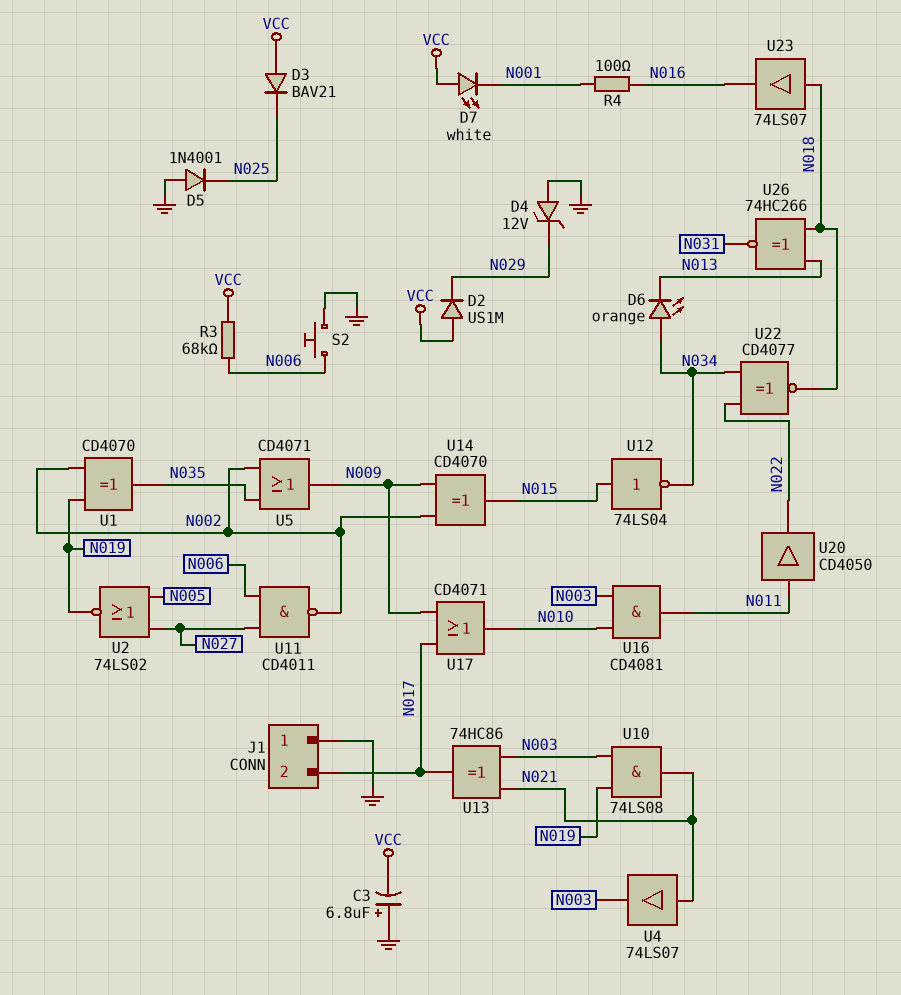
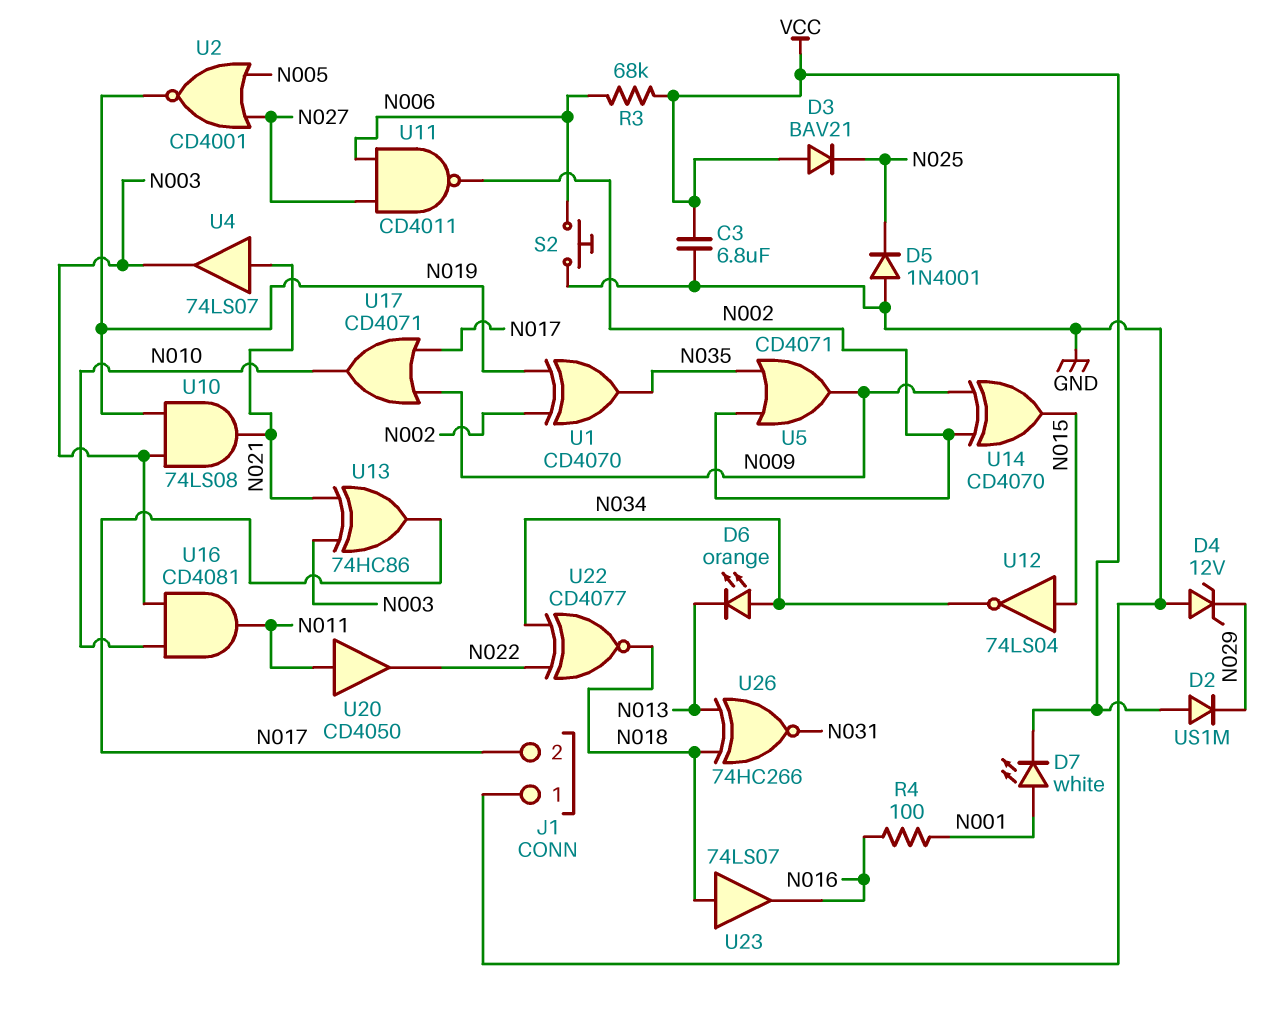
C3: 6.8uF (plus GND, minus VCC) -> 6.8uF (GND, VCC)
D7: LED white (A VCC, K N001) -> LED white (A N001, K VCC)
U2: NOR 74LS02 (in N005, in N027, out N019) -> NOR CD4001 (in N005, in N027, out N019)

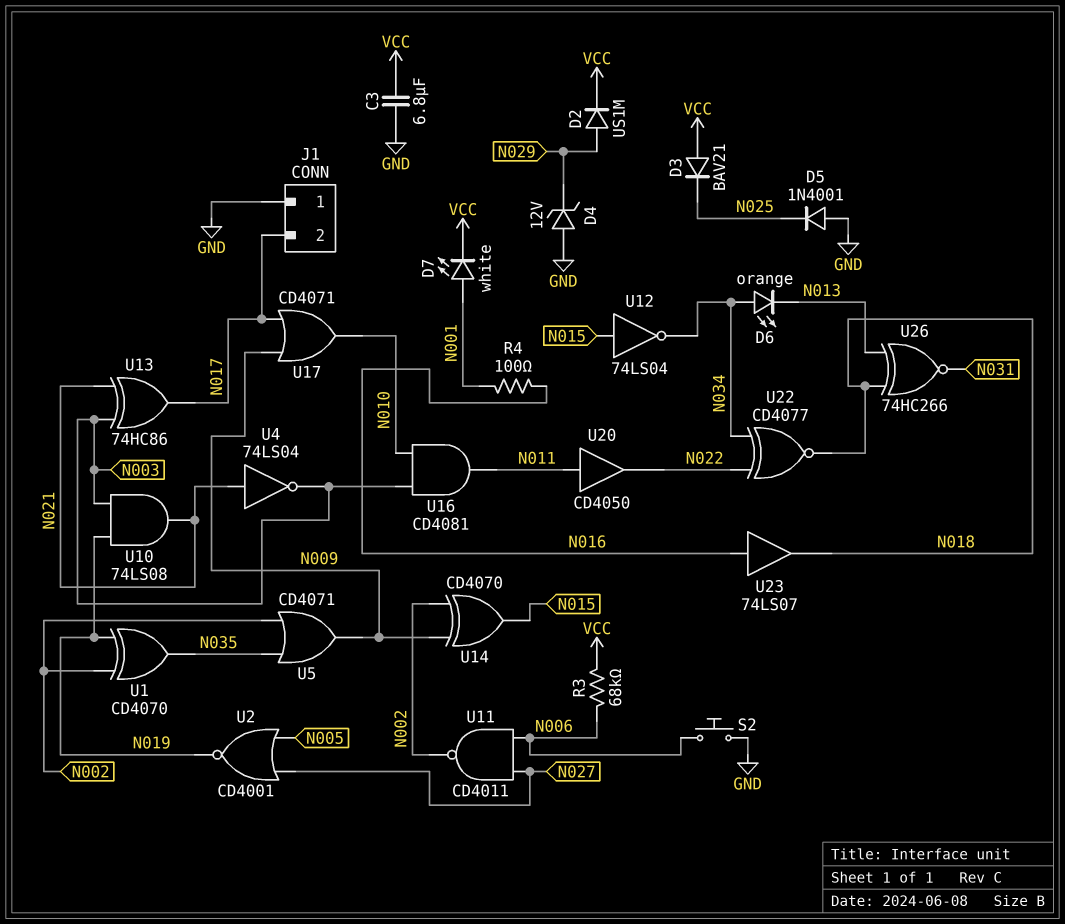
D2: diode US1M (A VCC, K N029) -> diode US1M (A N029, K VCC)
U4: buffer 74LS07 (in N021, out N003) -> NOT 74LS04 (in N021, out N003)
U23: buffer 74LS07 (in N018, out N016) -> buffer 74LS07 (in N016, out N018)

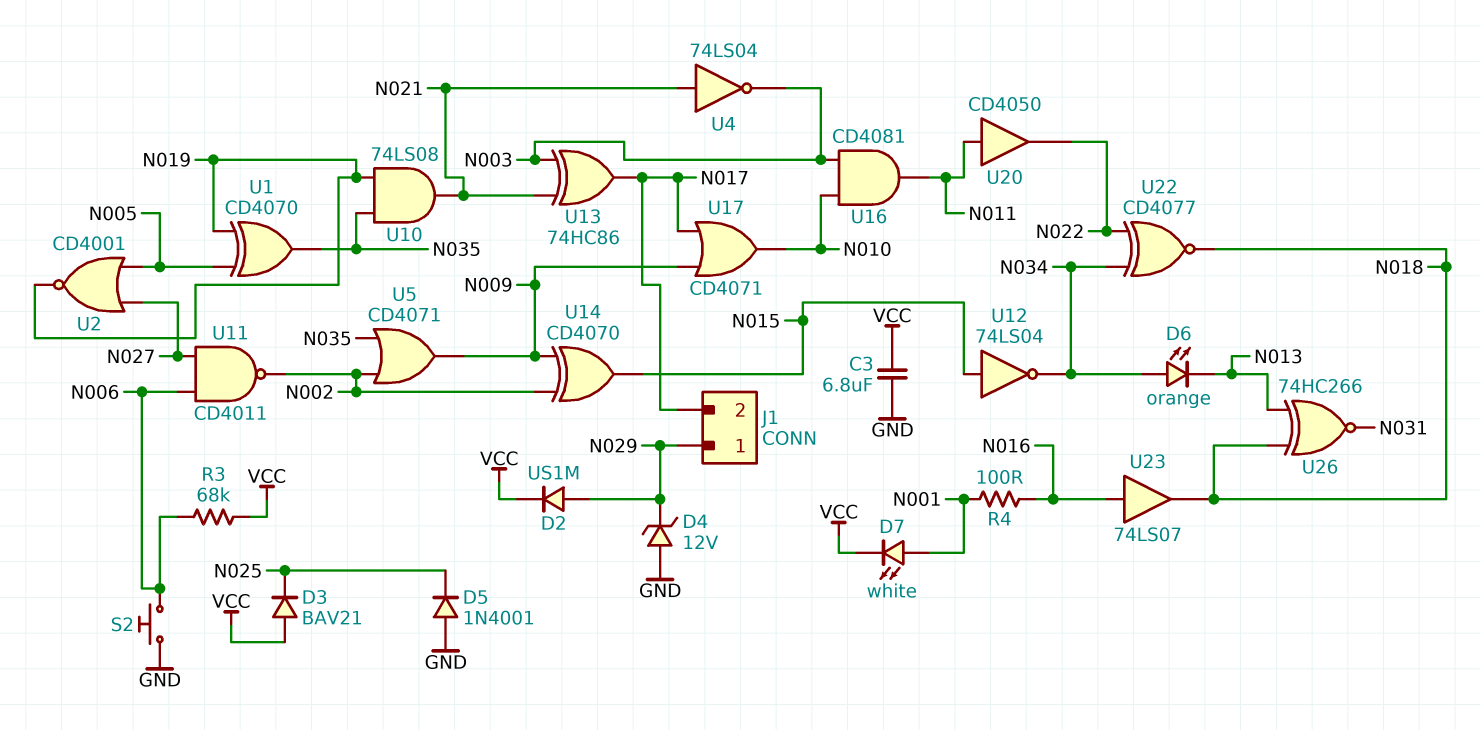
J1 pin 1: GND -> N029
U1: XOR CD4070 (in N002, in N019, out N035) -> XOR CD4070 (in N005, in N019, out N035)
U10: AND 74LS08 (in N003, in N019, out N021) -> AND 74LS08 (in N019, in N035, out N021)

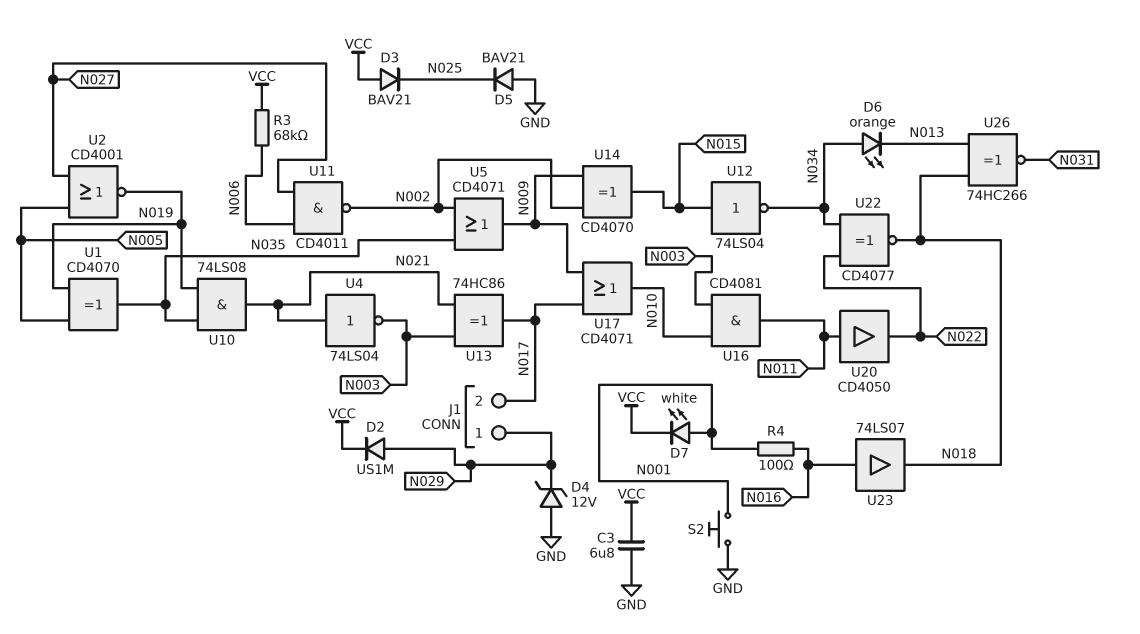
D5: diode 1N4001 (A GND, K N025) -> diode BAV21 (A GND, K N025)
S2: button (GND, N006) -> button (GND, N001)

